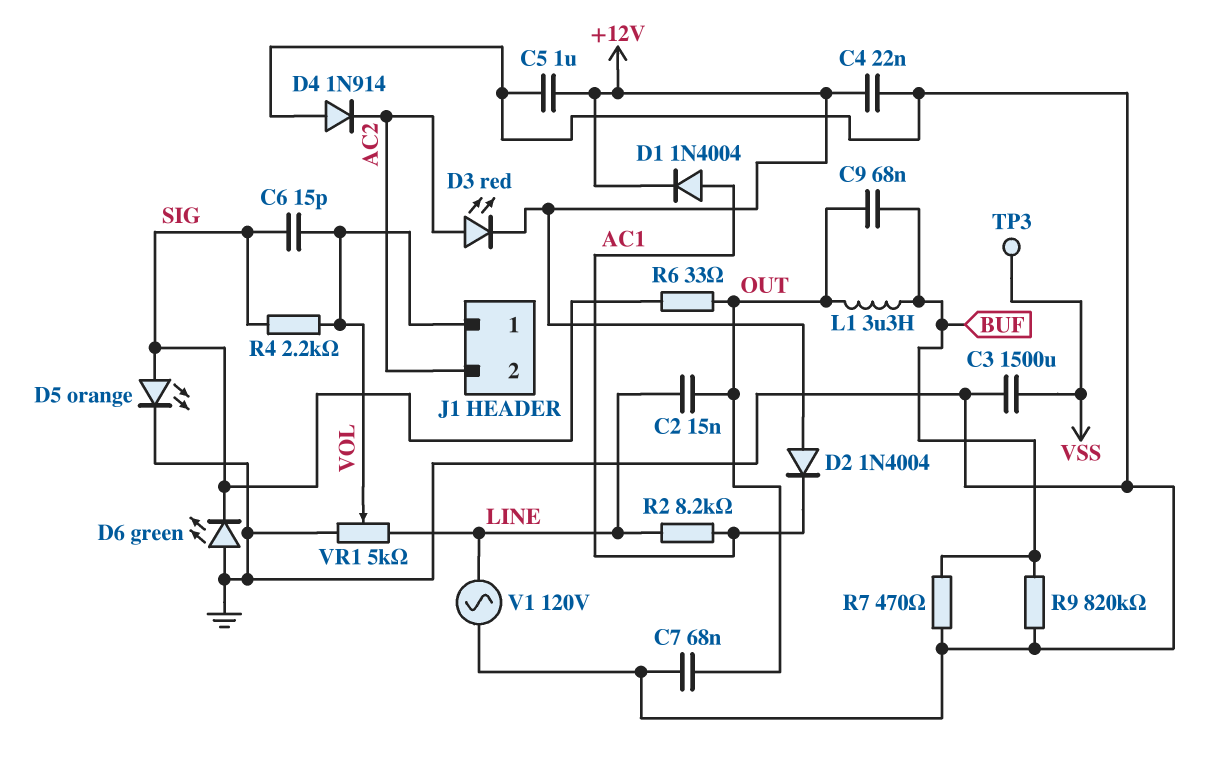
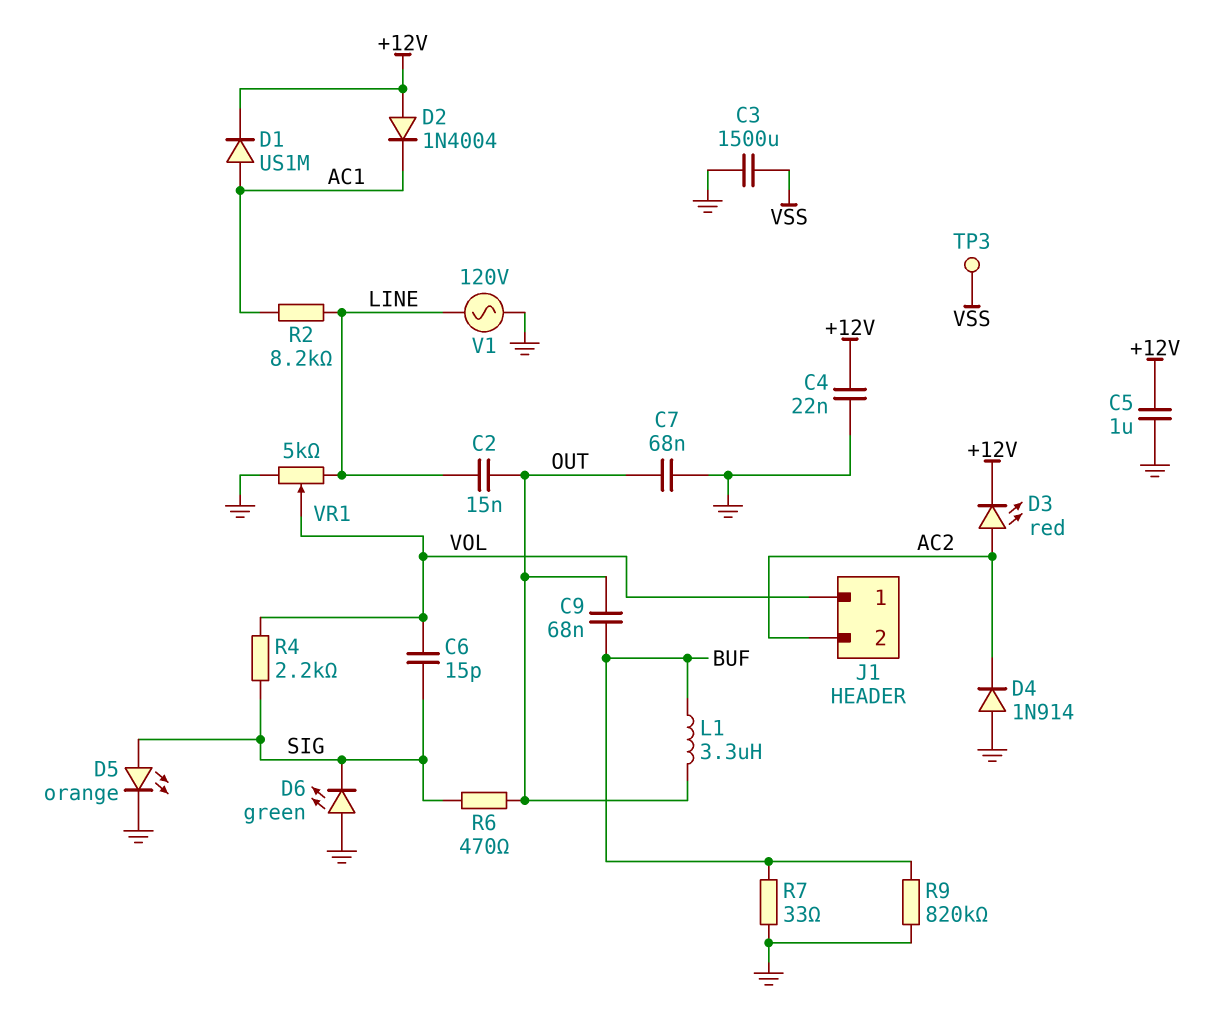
D1: diode 1N4004 (A AC1, K +12V) -> diode US1M (A AC1, K +12V)
R6: 33 (OUT, SIG) -> 470 (OUT, SIG)
R7: 470 (BUF, GND) -> 33 (BUF, GND)

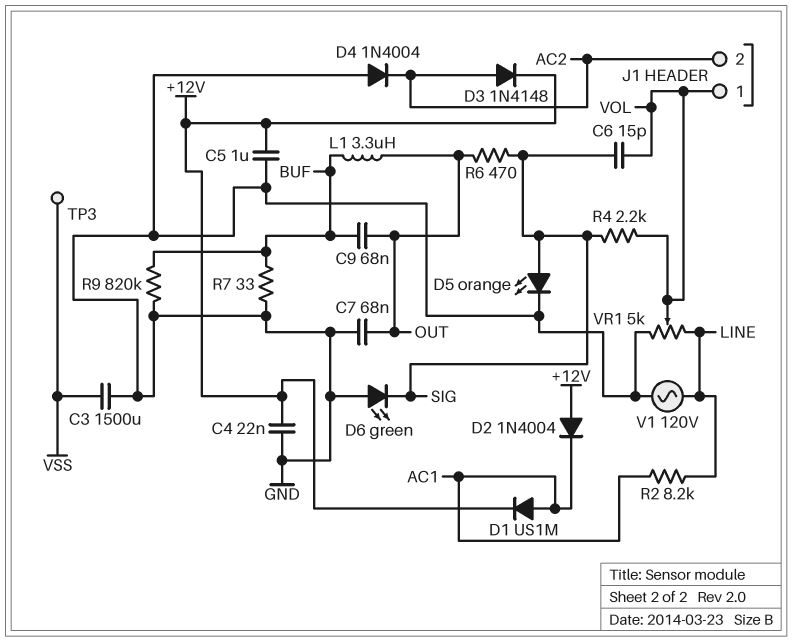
C2: 15nF (LINE, OUT) -> none
D3: LED red (A AC2, K +12V) -> diode 1N4148 (A AC2, K +12V)
D4: diode 1N914 (A GND, K AC2) -> diode 1N4004 (A GND, K AC2)

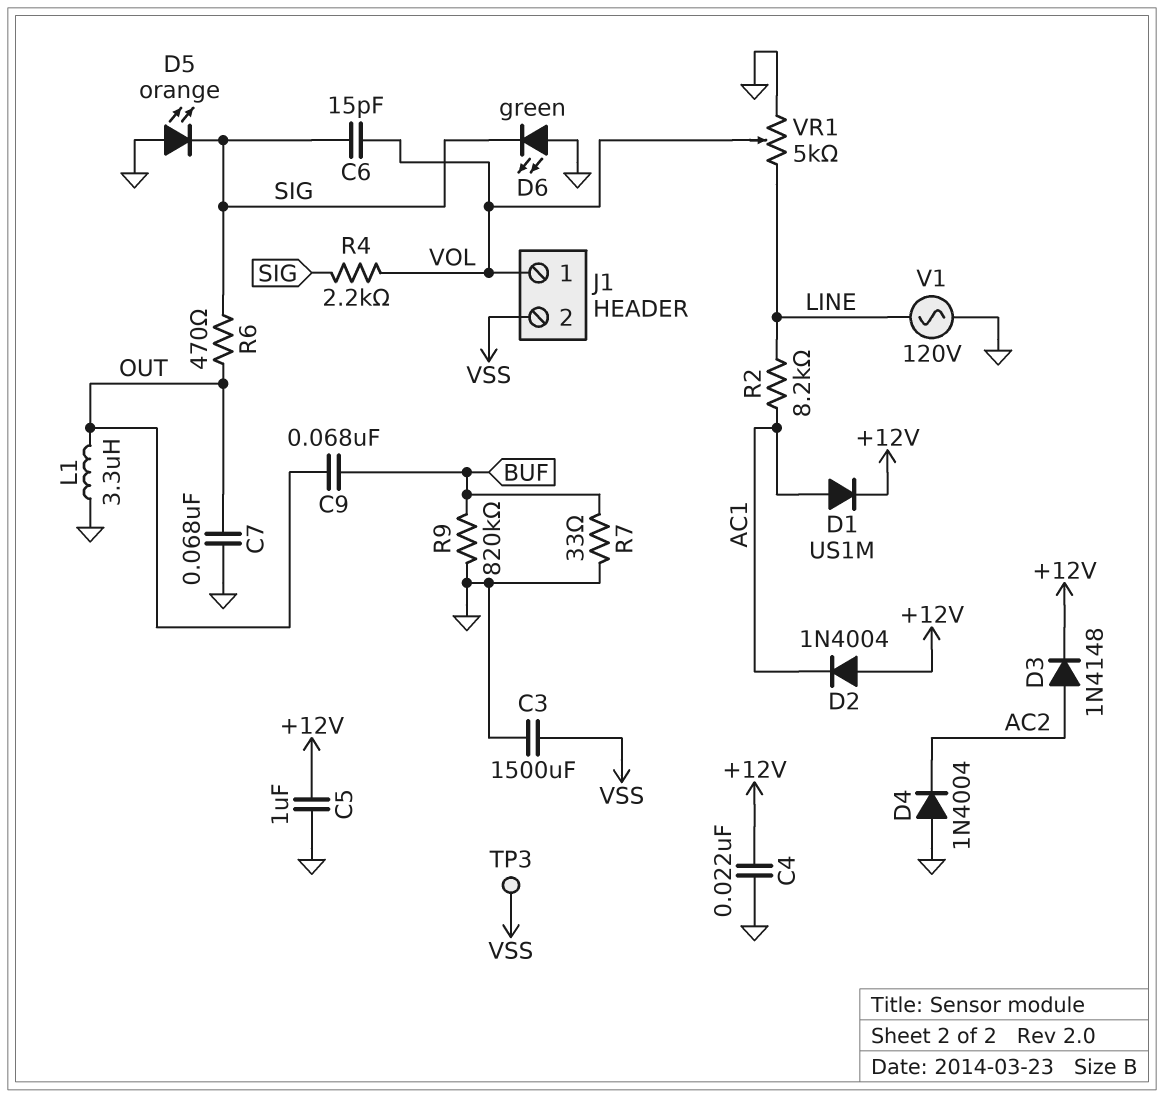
D5: LED orange (A SIG, K GND) -> LED orange (A GND, K SIG)
J1 pin 2: AC2 -> VSS
L1: 3.3uH (BUF, OUT) -> 3.3uH (GND, OUT)

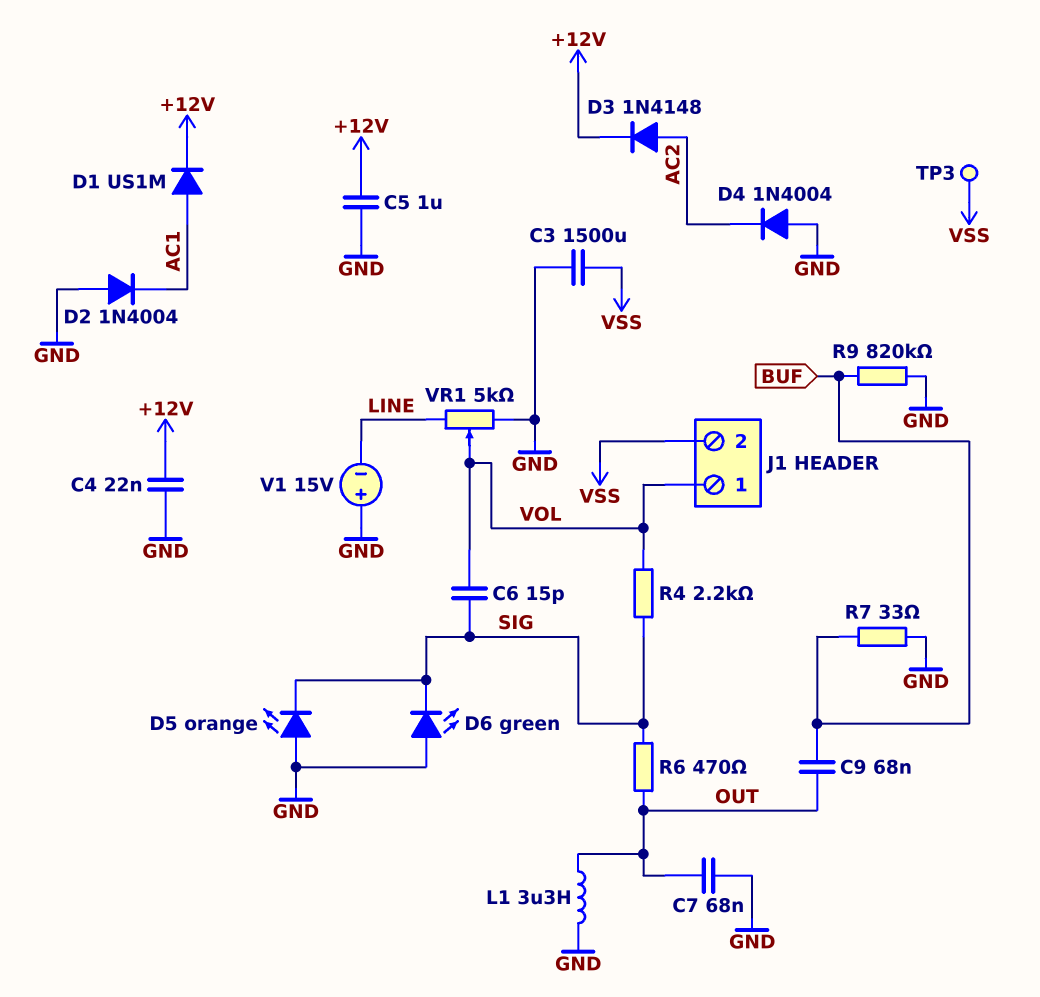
D2: diode 1N4004 (A +12V, K AC1) -> diode 1N4004 (A GND, K AC1)
R2: 8.2k (AC1, LINE) -> none
V1: AC 120V (GND, LINE) -> 15V (plus GND, minus LINE)

